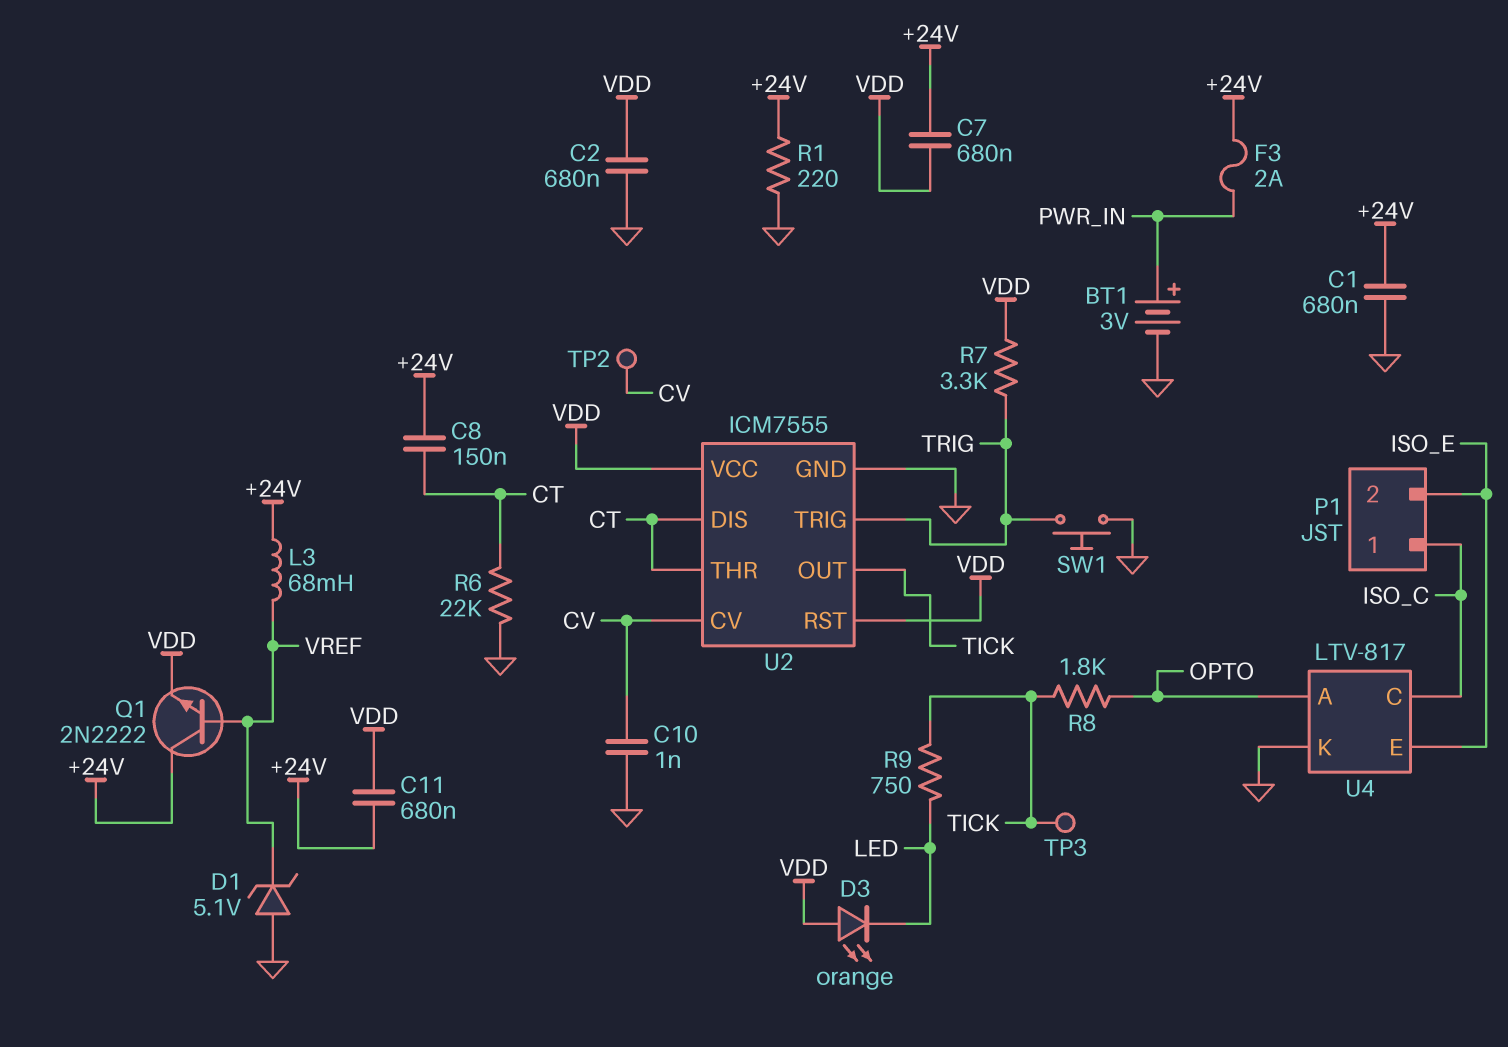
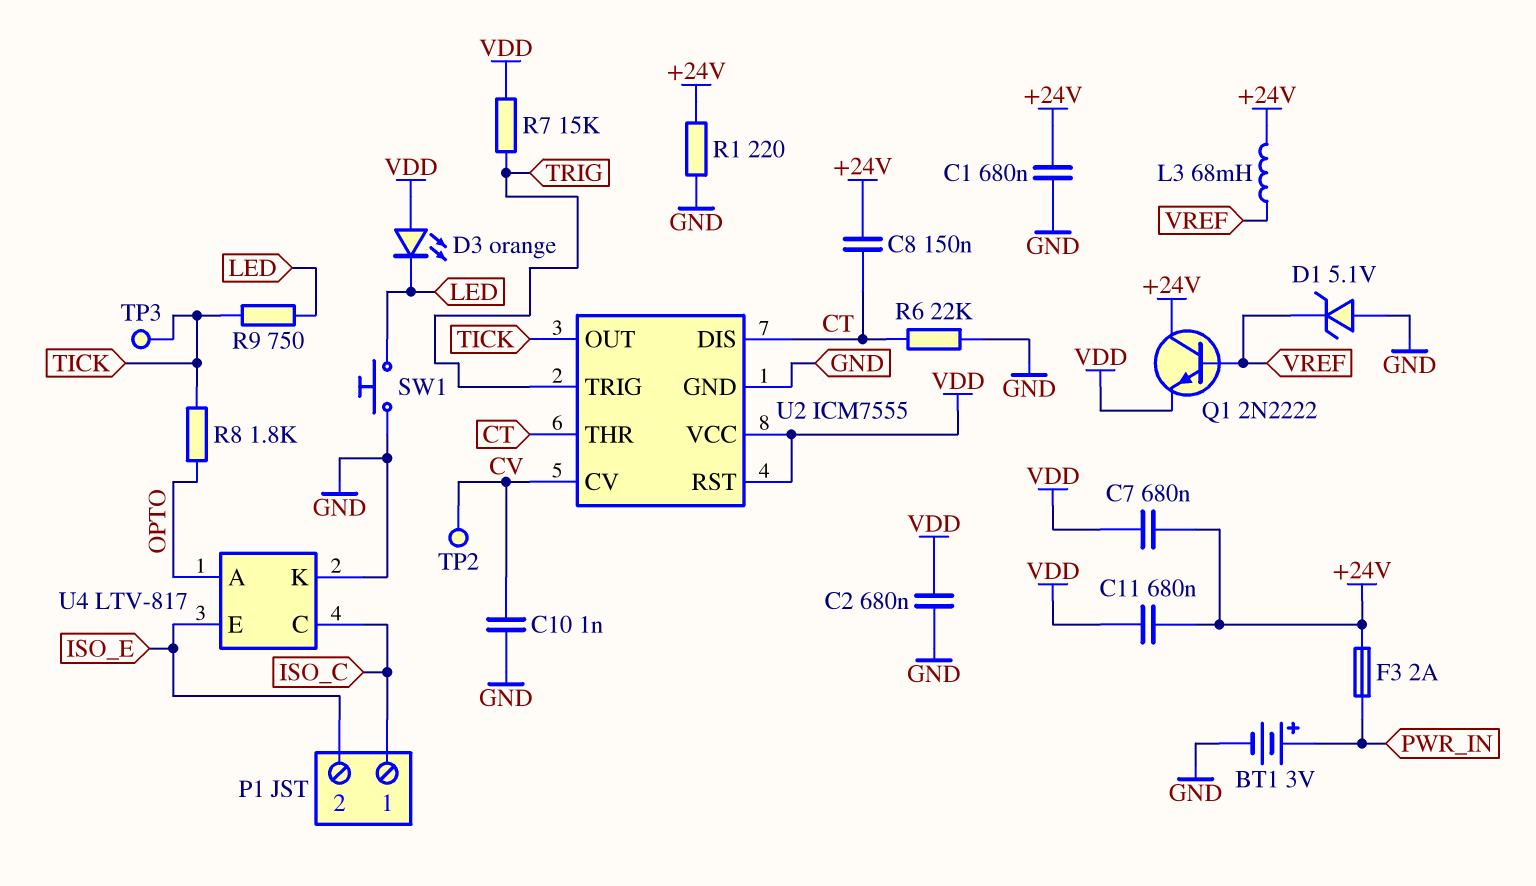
R7: 3.3k (TRIG, VDD) -> 15k (TRIG, VDD)
SW1: button (GND, TRIG) -> button (GND, LED)

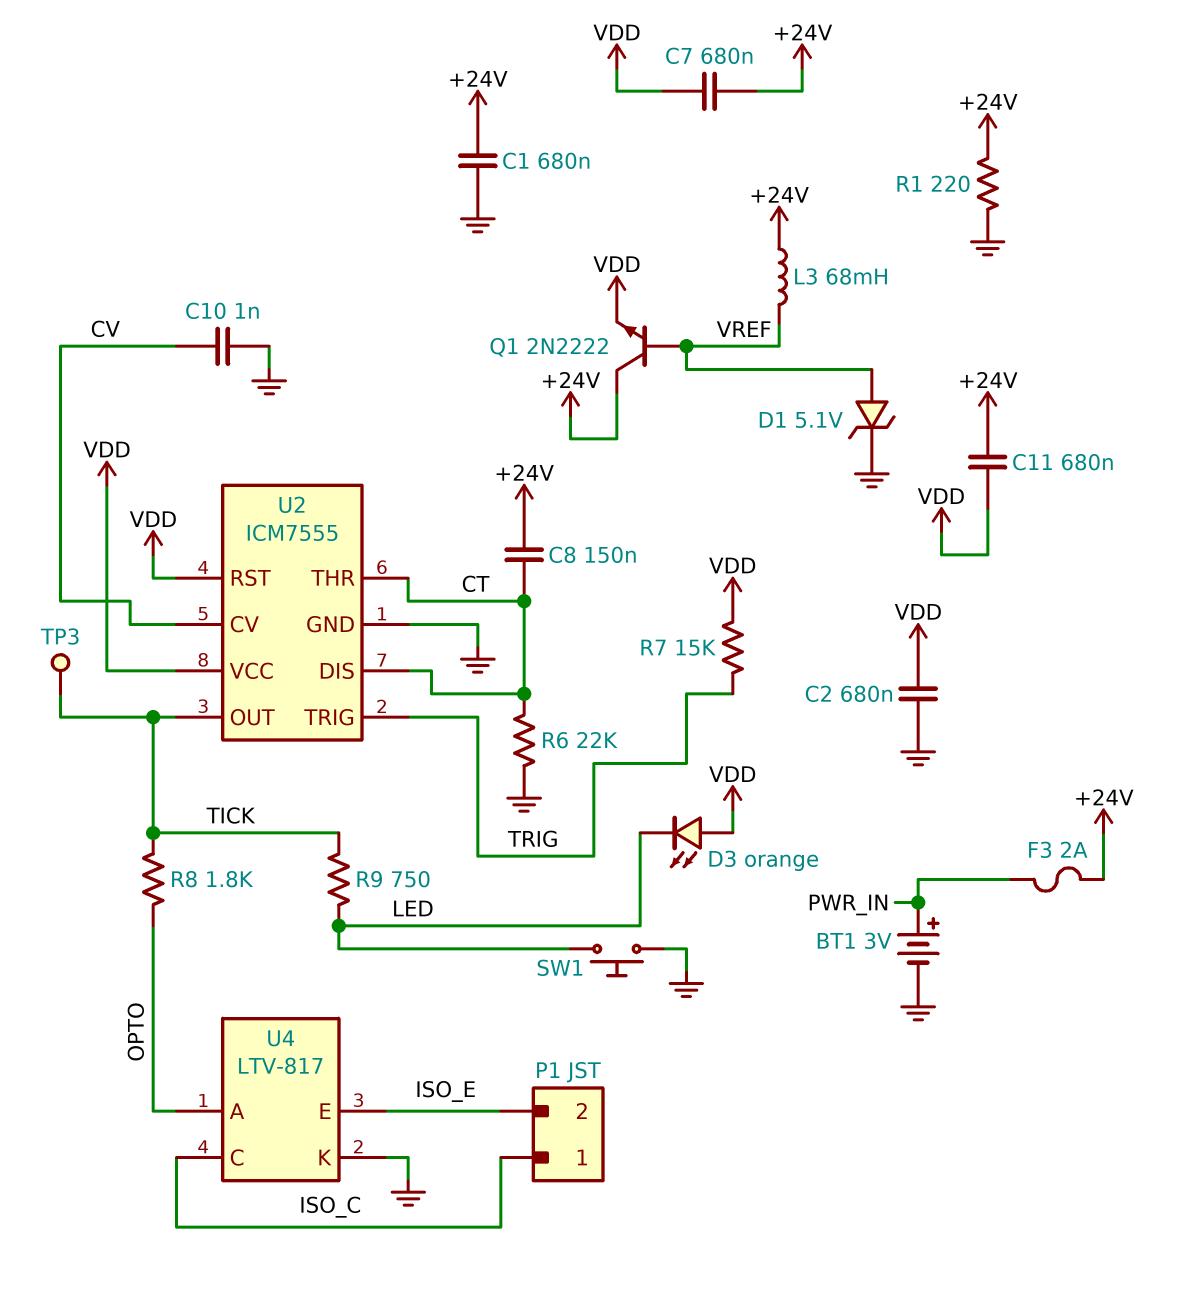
D1: zener 5.1V (A GND, K VREF) -> zener 5.1V (A VREF, K GND)
TP2: test point (CV) -> none

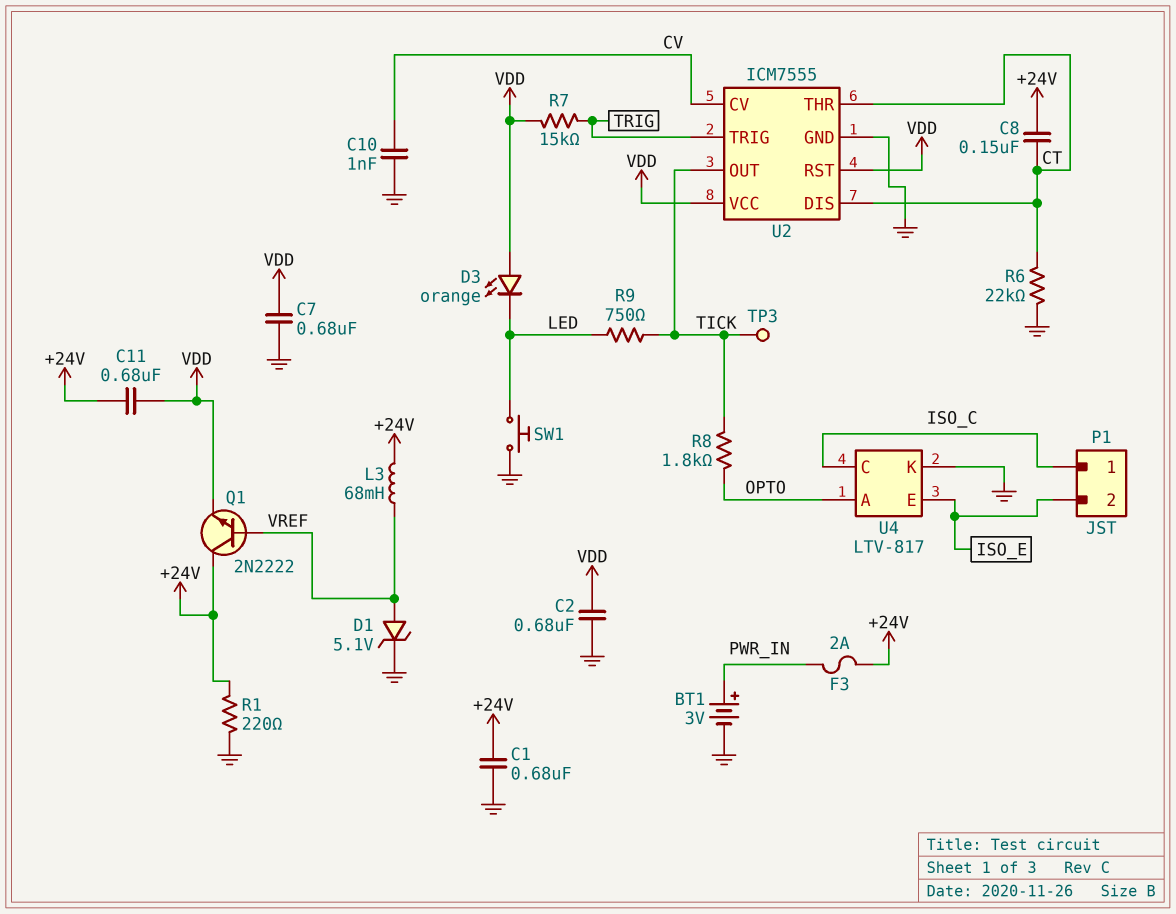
C7: 680nF (+24V, VDD) -> 680nF (GND, VDD)

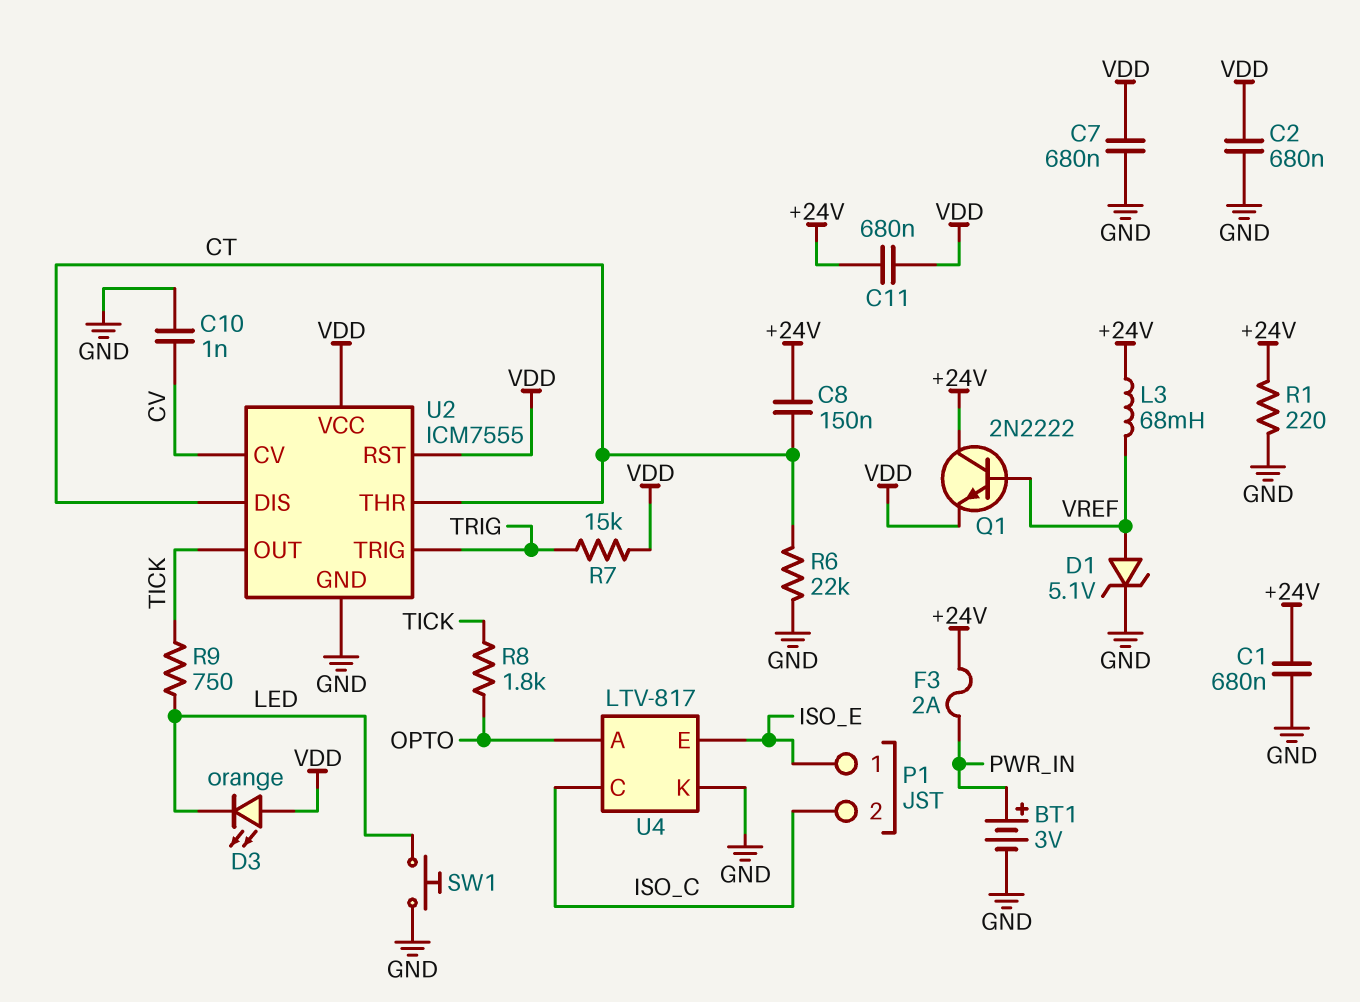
P1 pin 1: ISO_C -> ISO_E
P1 pin 2: ISO_E -> ISO_C
TP3: test point (TICK) -> none

